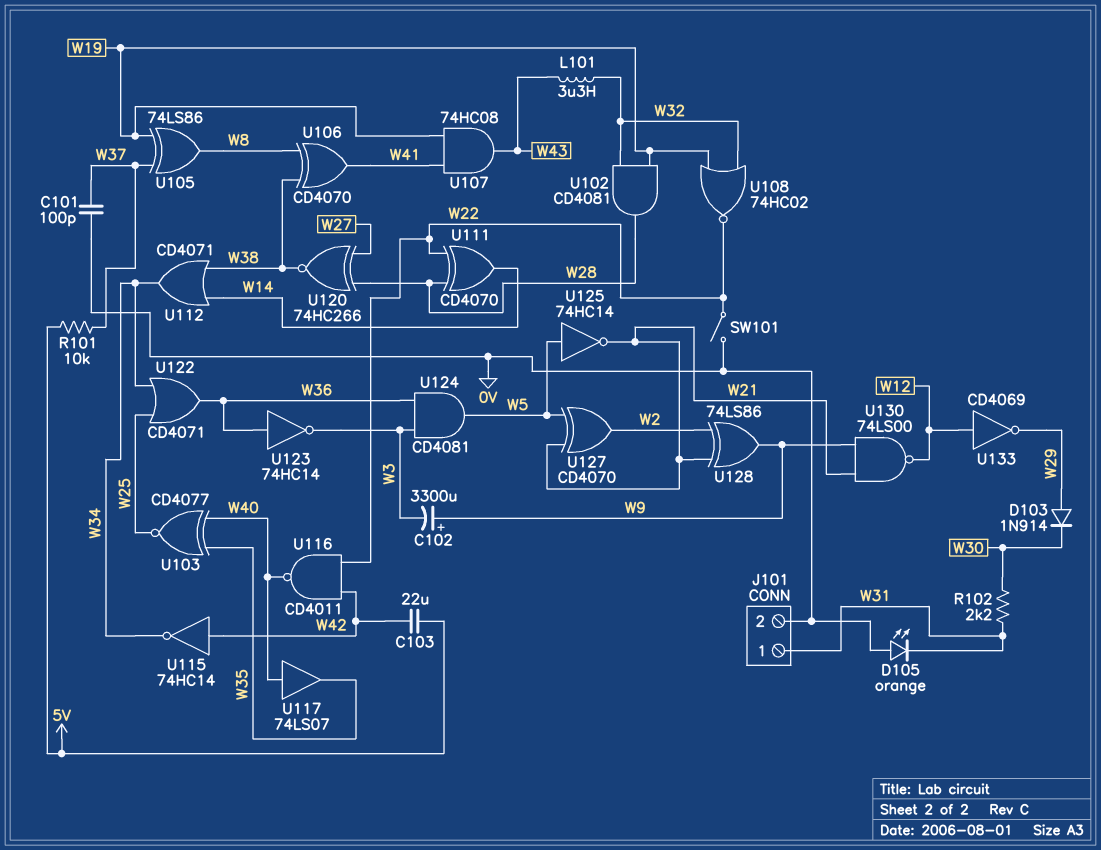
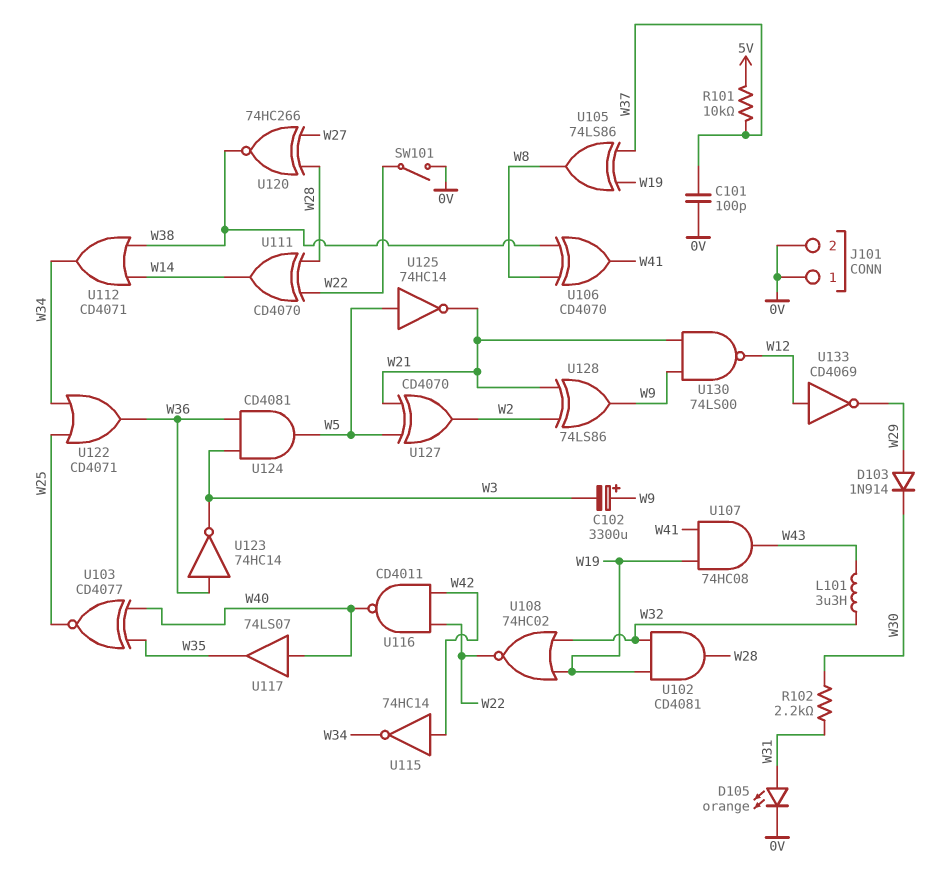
C103: 22uF (5V, W42) -> none
D105: LED orange (A 0V, K W31) -> LED orange (A W31, K 0V)
J101 pin 1: W31 -> 0V

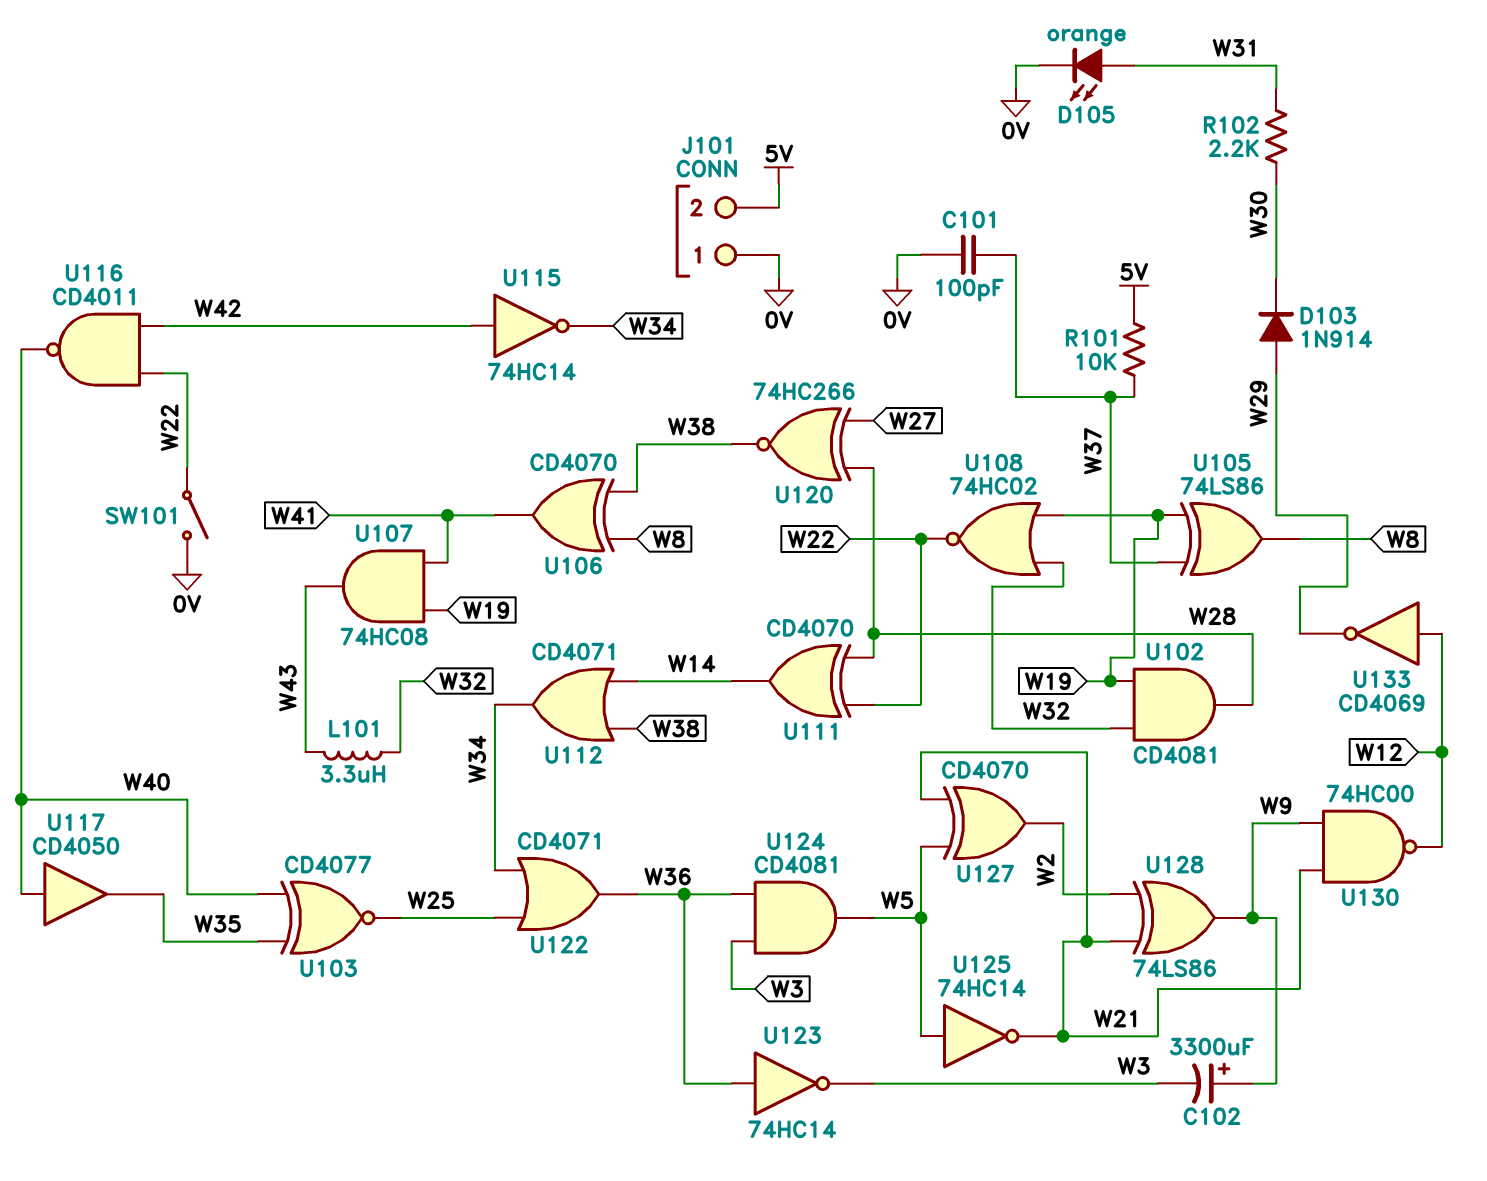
J101 pin 2: 0V -> 5V
U117: buffer 74LS07 (in W40, out W35) -> buffer CD4050 (in W40, out W35)
U130: NAND 74LS00 (in W9, in W21, out W12) -> NAND 74HC00 (in W9, in W21, out W12)

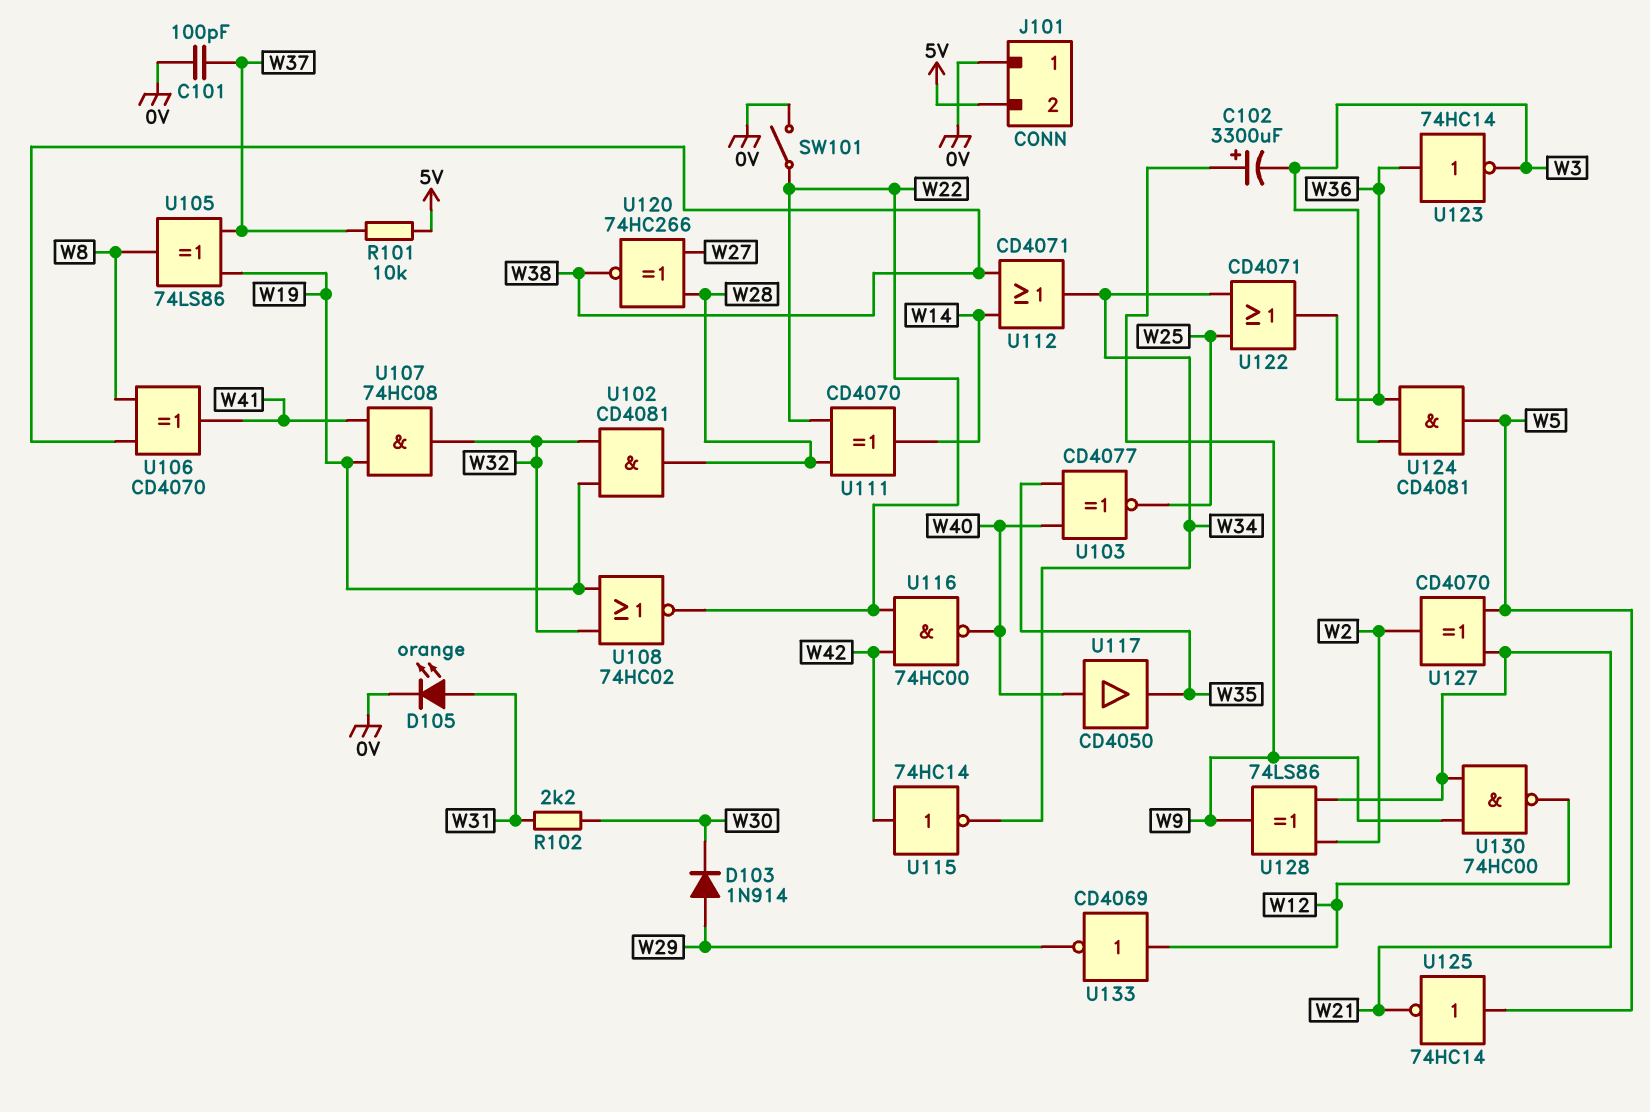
L101: 3.3uH (W32, W43) -> none
U107: AND 74HC08 (in W19, in W41, out W43) -> AND 74HC08 (in W19, in W41, out W32)
U116: NAND CD4011 (in W22, in W42, out W40) -> NAND 74HC00 (in W22, in W42, out W40)

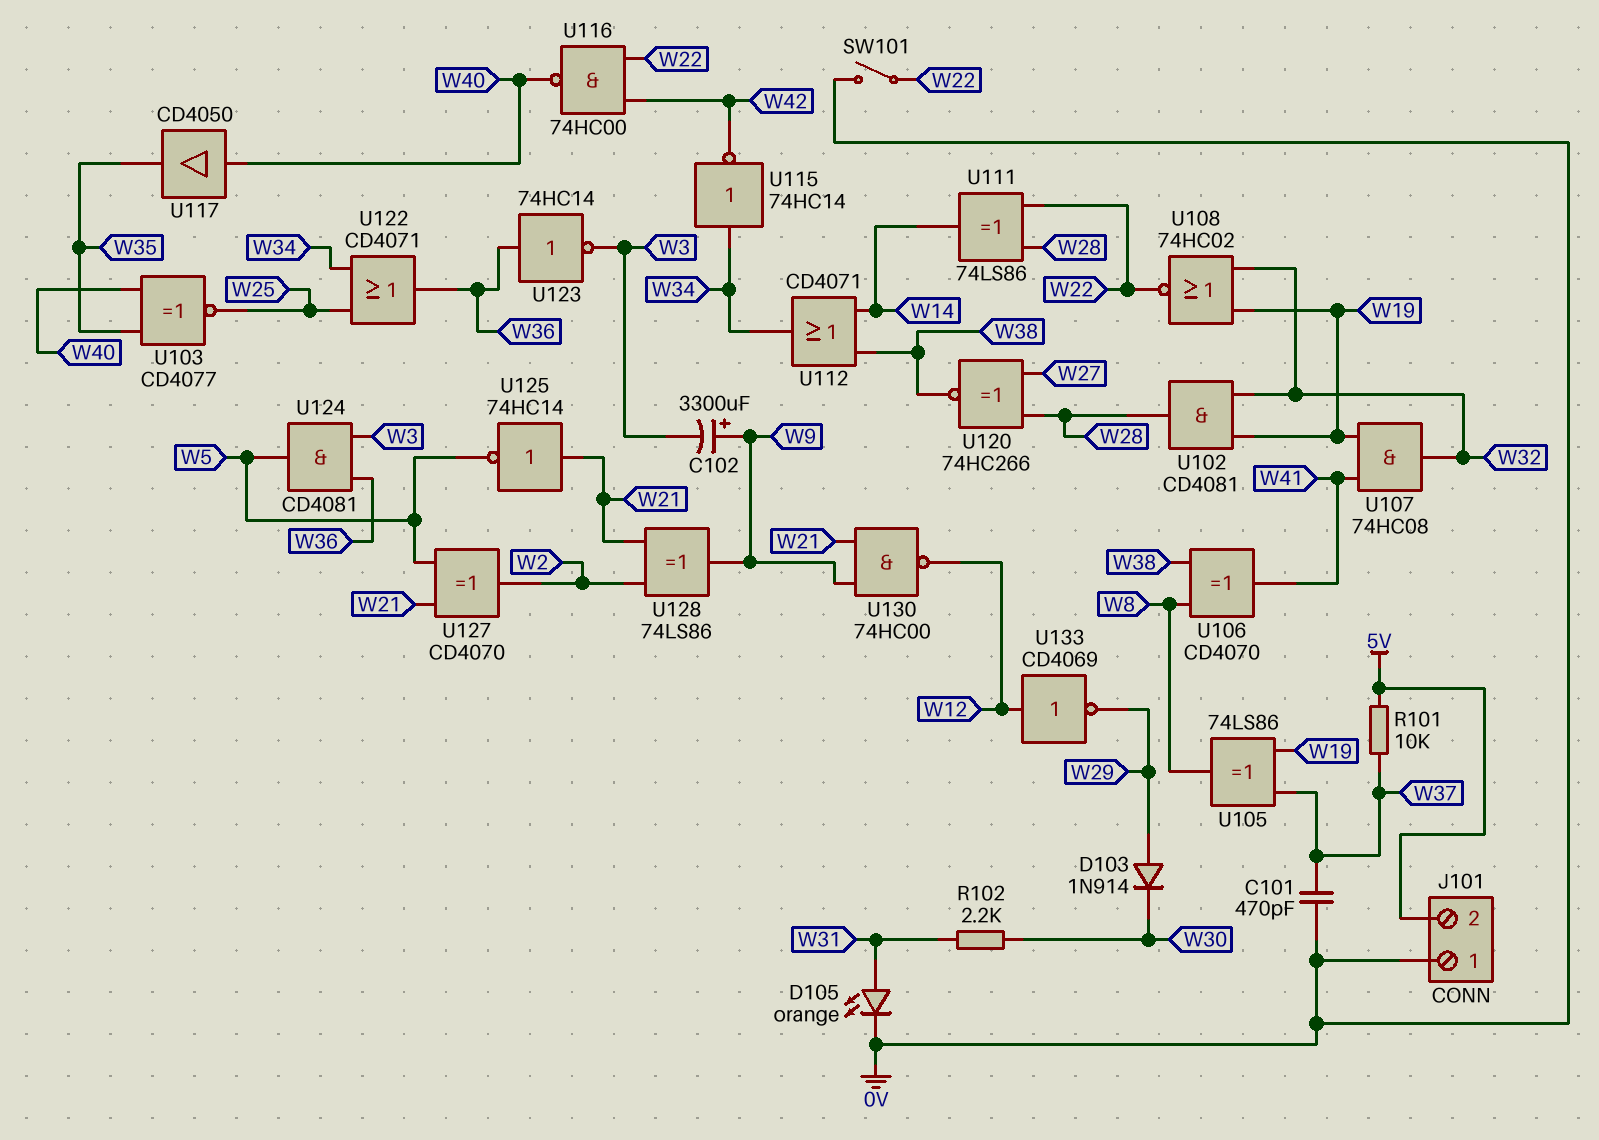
C101: 100pF (0V, W37) -> 470pF (0V, W37)
U111: XOR CD4070 (in W22, in W28, out W14) -> XOR 74LS86 (in W22, in W28, out W14)
U115: NOT 74HC14 (in W42, out W34) -> NOT 74HC14 (in W34, out W42)
U125: NOT 74HC14 (in W5, out W21) -> NOT 74HC14 (in W21, out W5)

